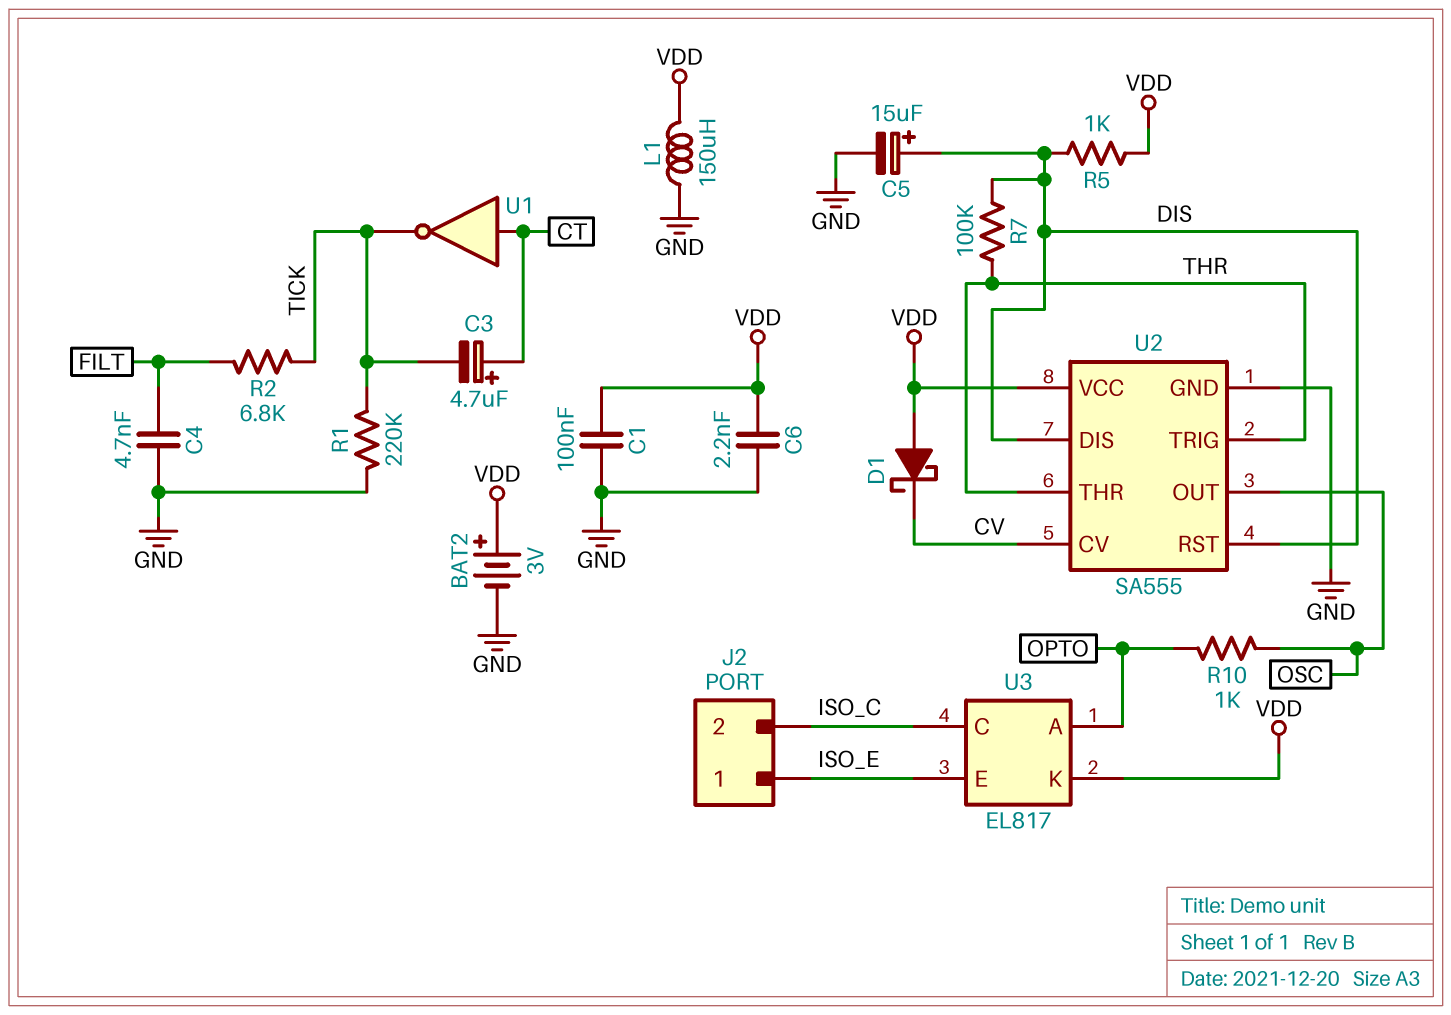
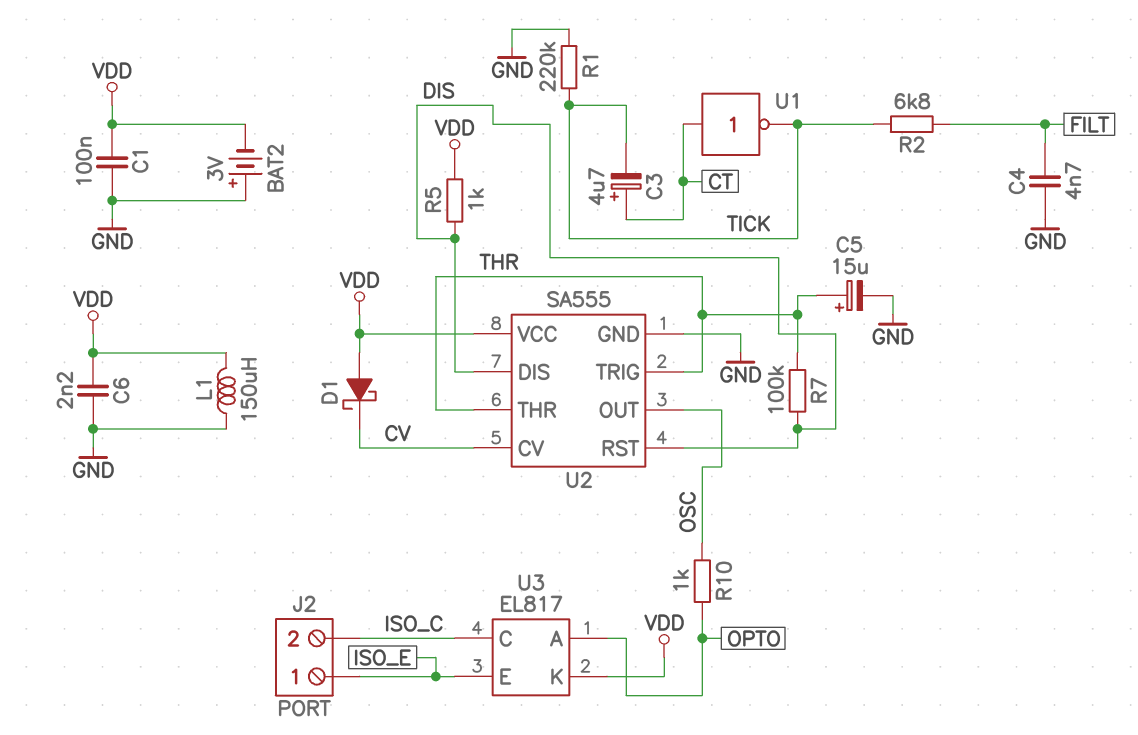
BAT2: 3V (plus VDD, minus GND) -> 3V (plus GND, minus VDD)
C5: 15uF (plus DIS, minus GND) -> 15uF (plus THR, minus GND)

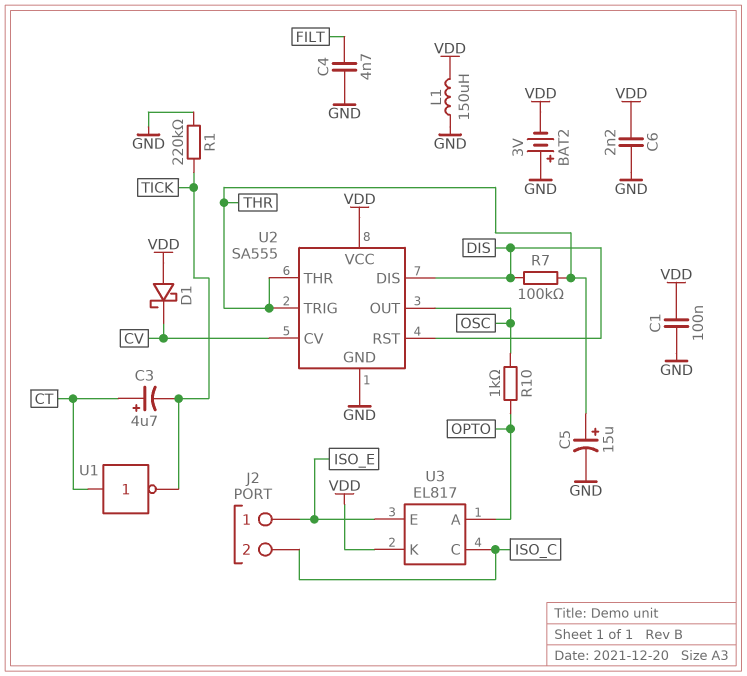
R2: 6.8k (FILT, TICK) -> none
R5: 1k (DIS, VDD) -> none

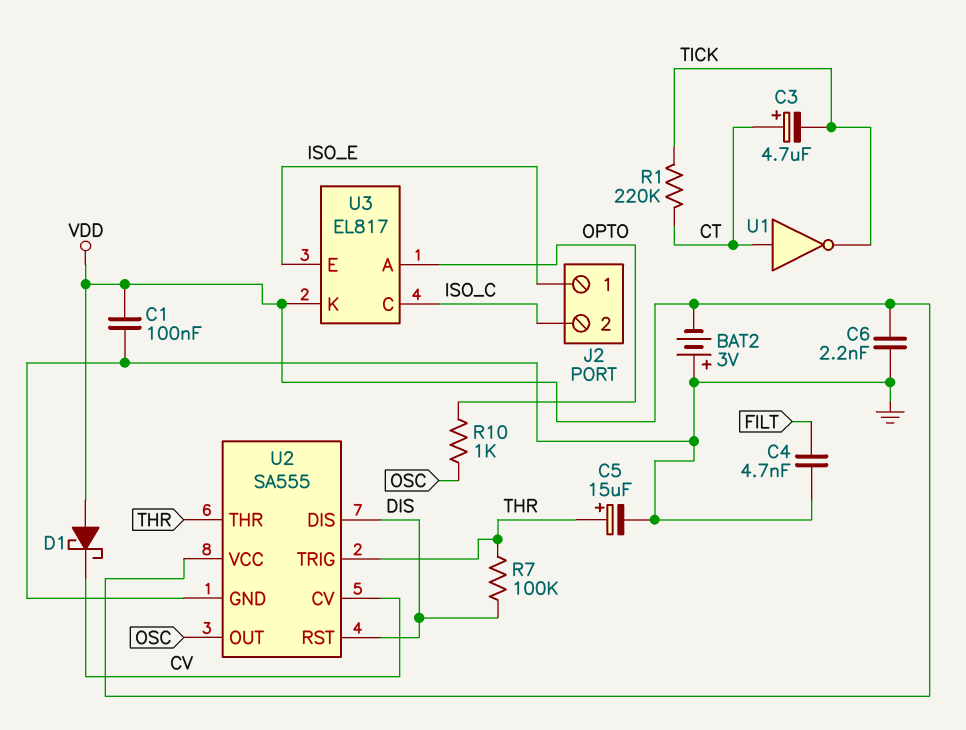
L1: 150uH (GND, VDD) -> none
R1: 220k (GND, TICK) -> 220k (CT, TICK)

